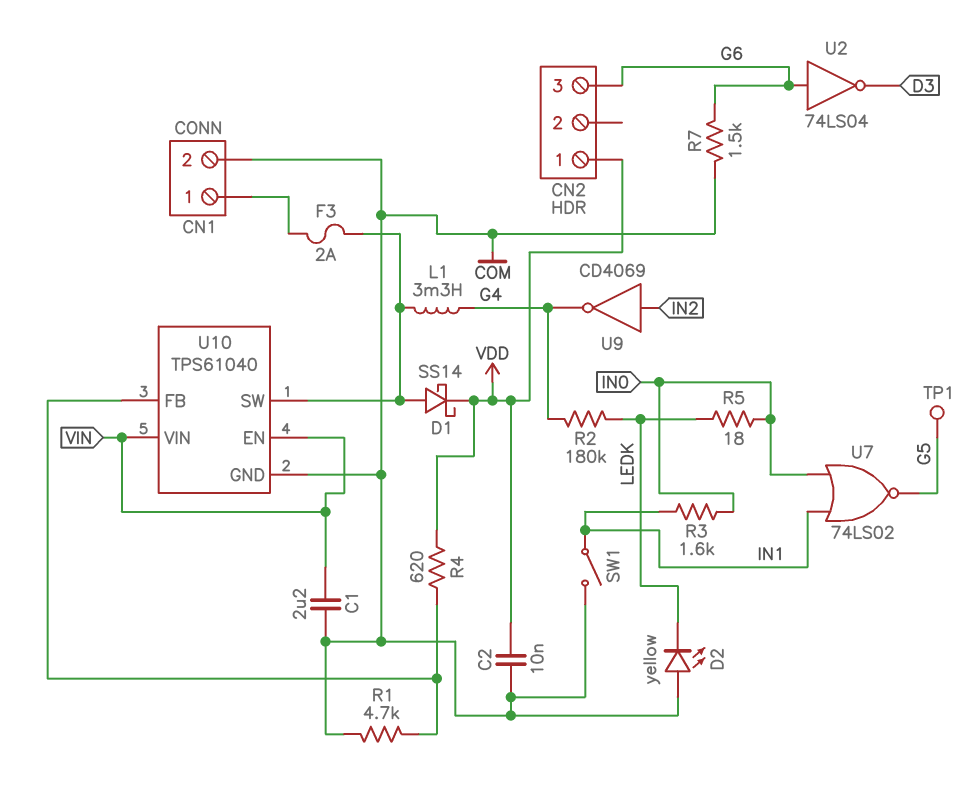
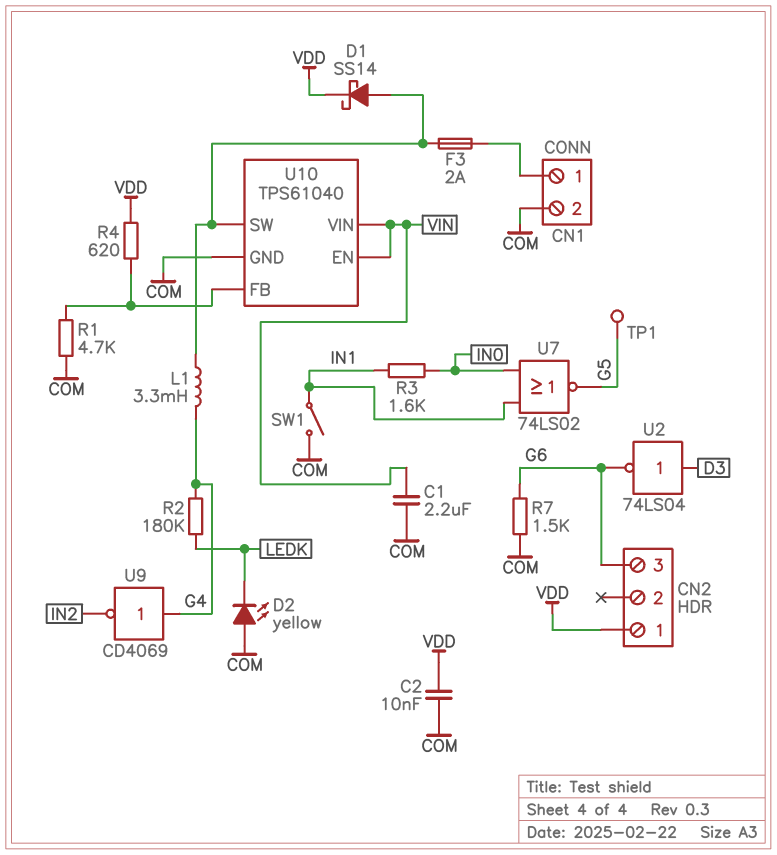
R5: 18 (IN0, LEDK) -> none
U2: NOT 74LS04 (in G6, out D3) -> NOT 74LS04 (in D3, out G6)
U9: NOT CD4069 (in IN2, out G4) -> NOT CD4069 (in G4, out IN2)

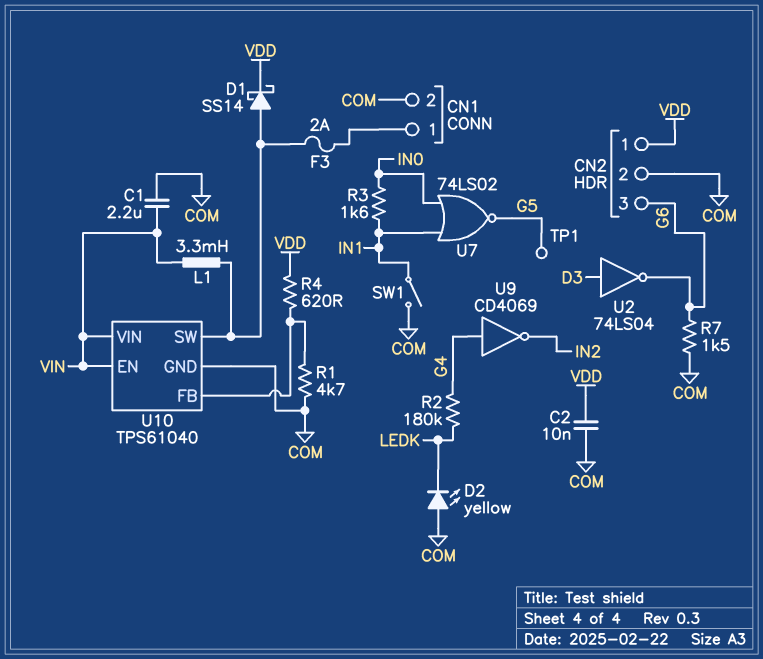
CN2 pin 2: none -> COM
L1: 3.3mH (G4, U10/SW) -> 3.3mH (U10/SW, VIN)

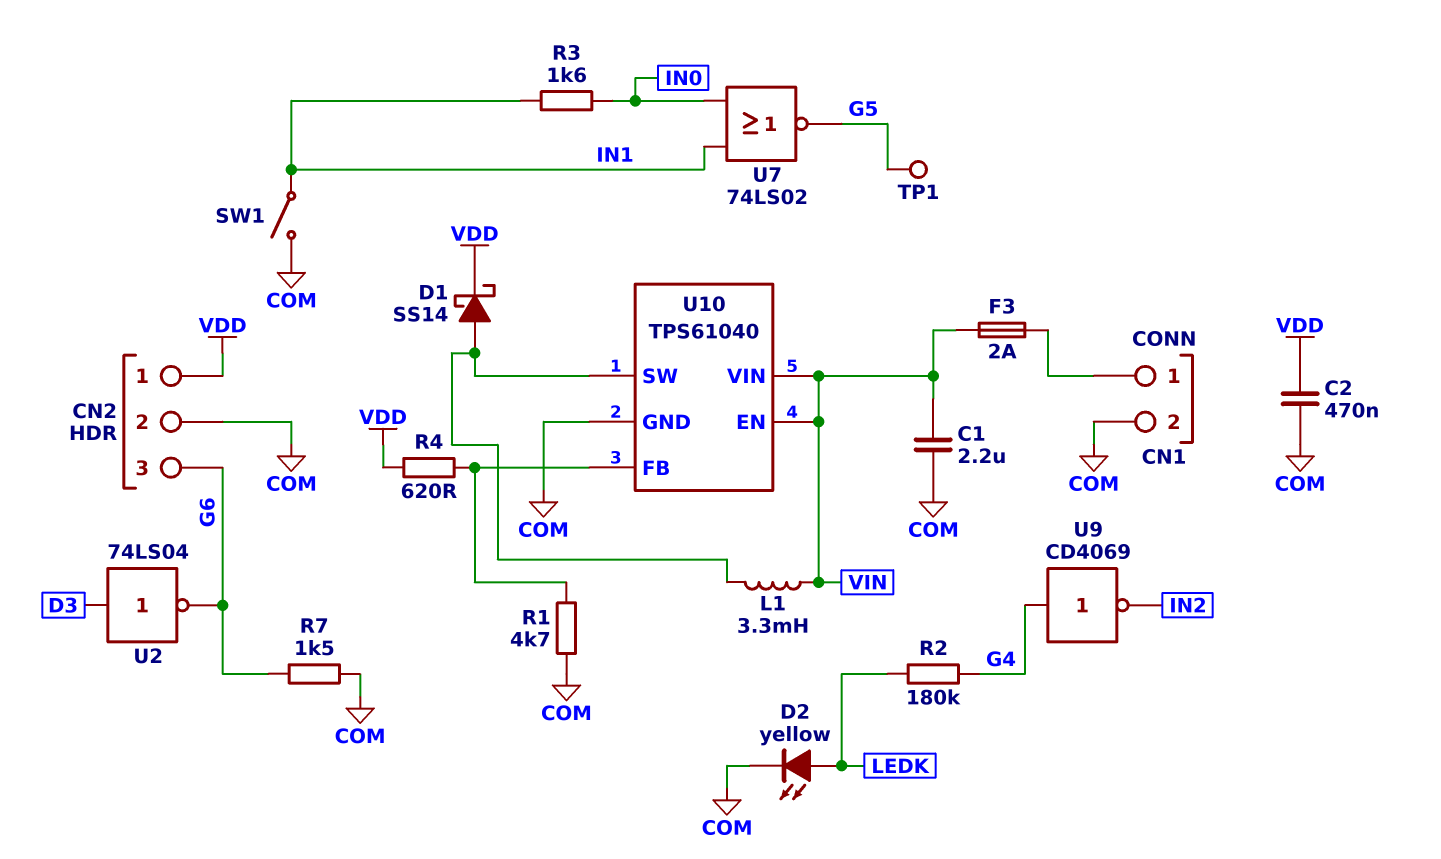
C2: 10nF (COM, VDD) -> 470nF (COM, VDD)
D2: LED yellow (A COM, K LEDK) -> LED yellow (A LEDK, K COM)
F3: 2A (CN1/1, U10/SW) -> 2A (CN1/1, VIN)

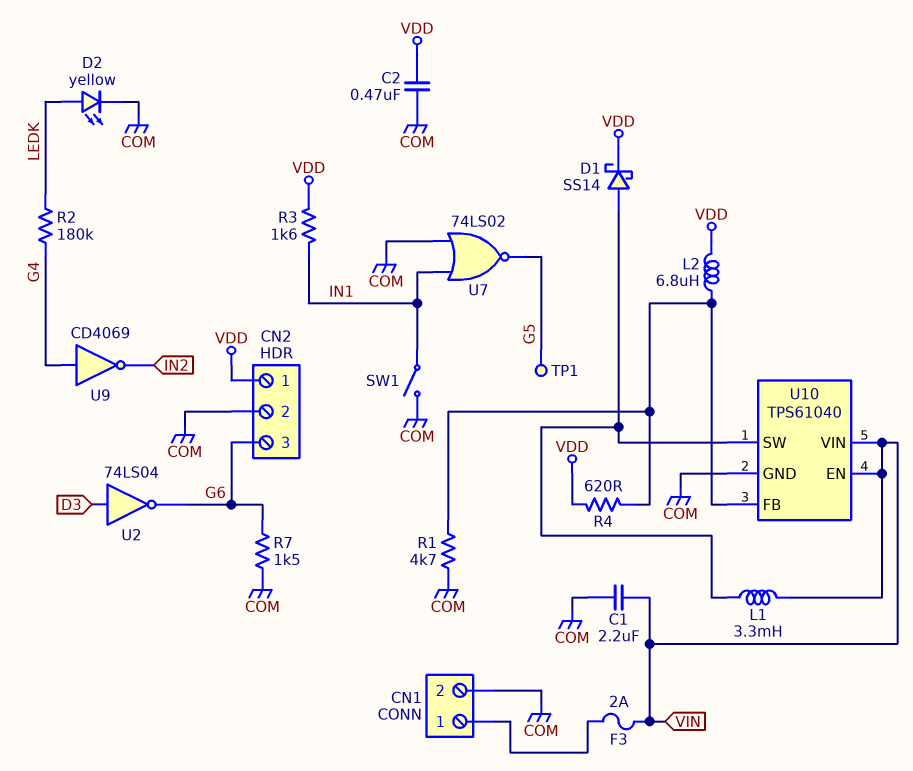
L2: none -> 6.8uH (U10/FB, VDD)
R3: 1.6k (IN0, IN1) -> 1.6k (IN1, VDD)
U7: NOR 74LS02 (in IN0, in IN1, out G5) -> NOR 74LS02 (in COM, in IN1, out G5)

